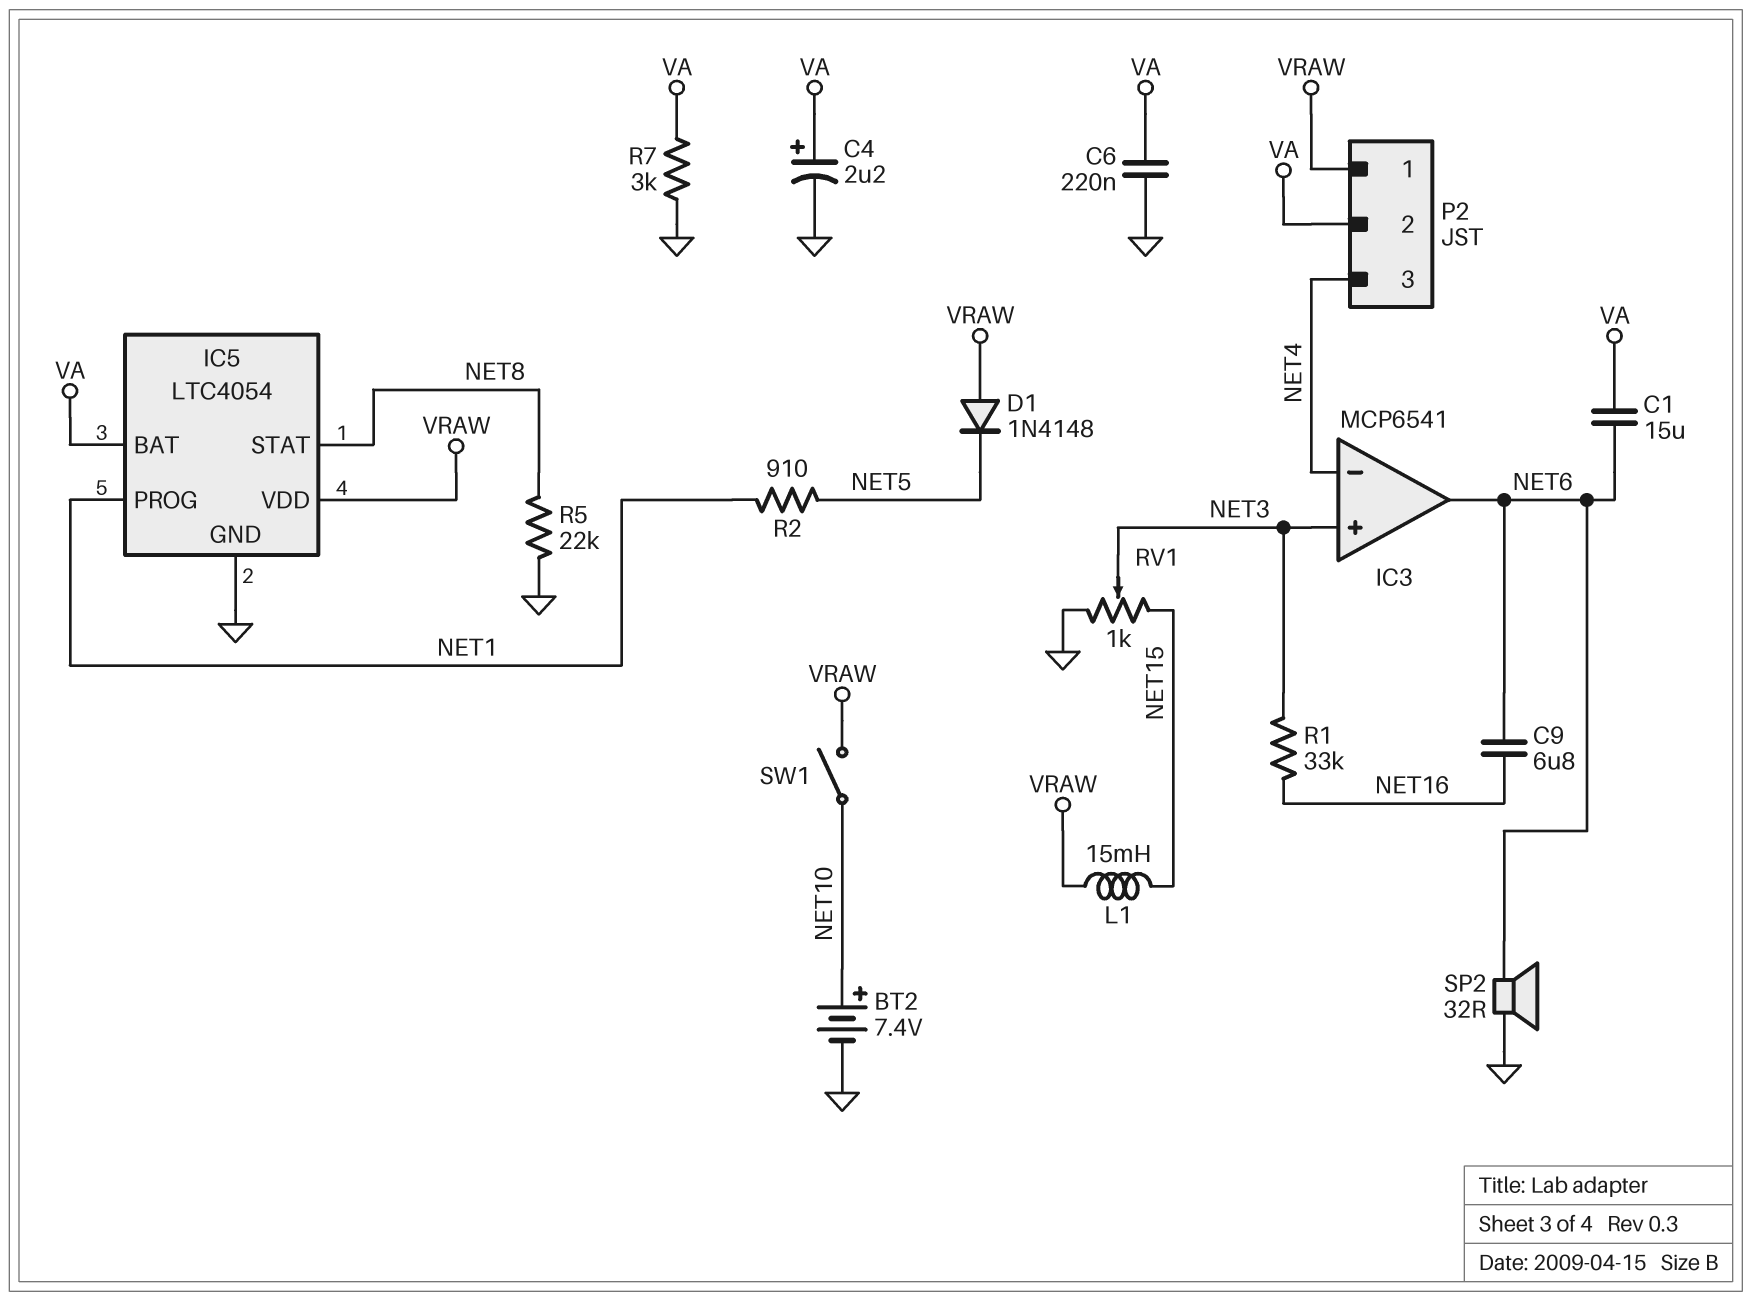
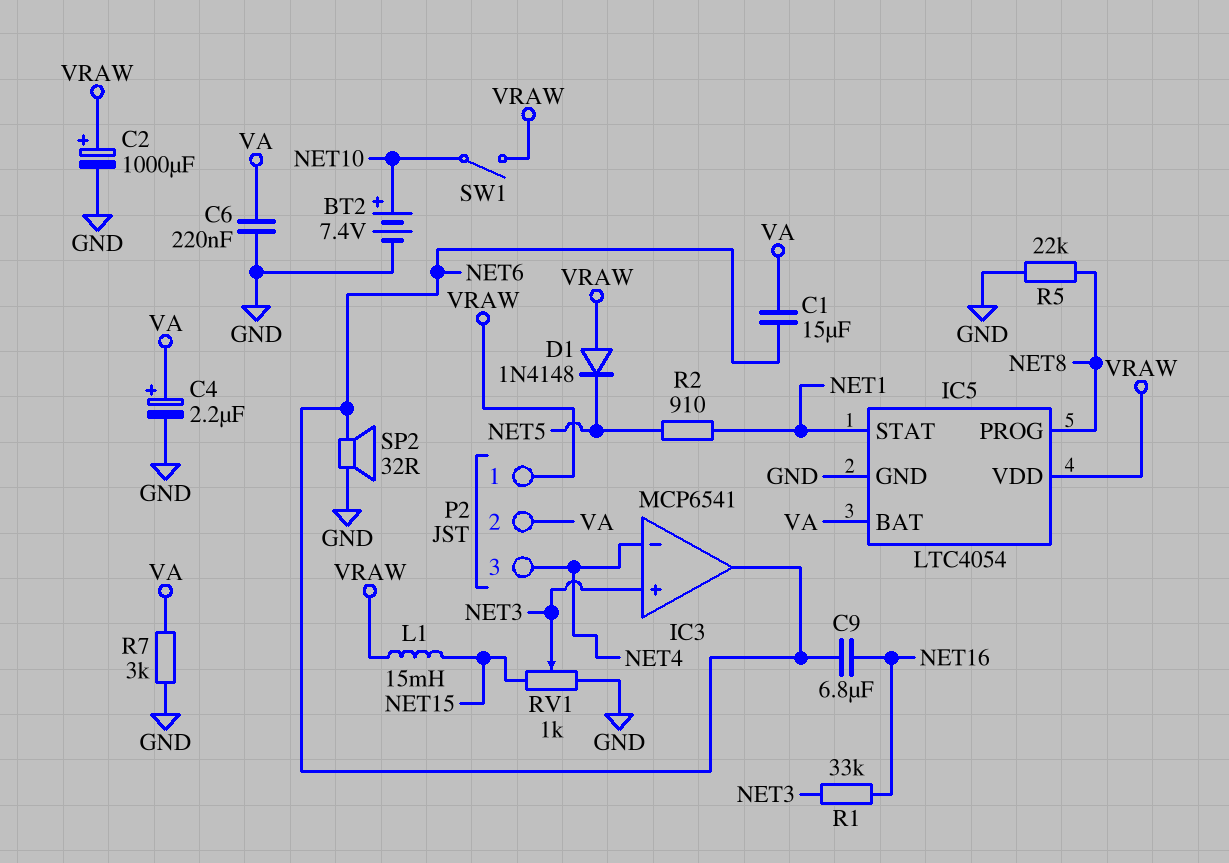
C2: none -> 1000uF (plus VRAW, minus GND)
IC5 pin PROG: NET1 -> NET8
IC5 pin STAT: NET8 -> NET1

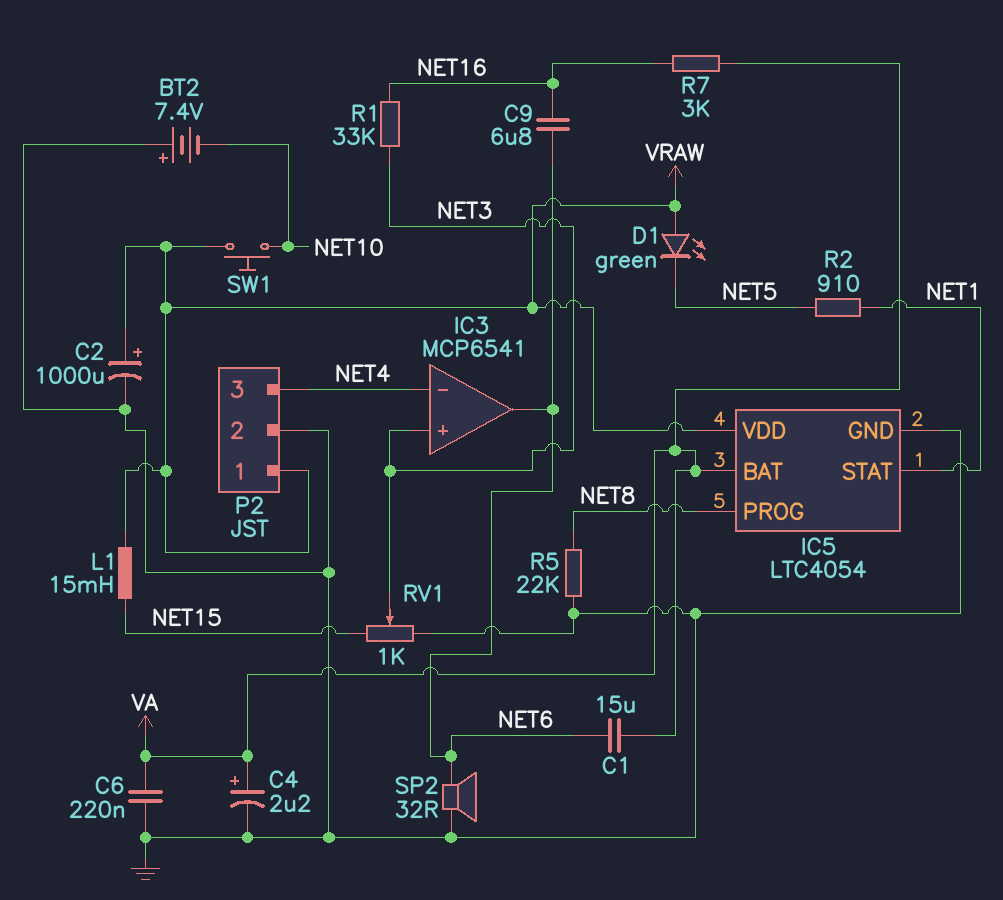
BT2: 7.4V (plus NET10, minus GND) -> 7.4V (plus GND, minus NET10)
D1: diode 1N4148 (A VRAW, K NET5) -> LED green (A VRAW, K NET5)
P2 pin 2: VA -> GND
R7: 3k (GND, VA) -> 3k (NET16, VA)
SW1: switch (NET10, VRAW) -> button (NET10, VRAW)

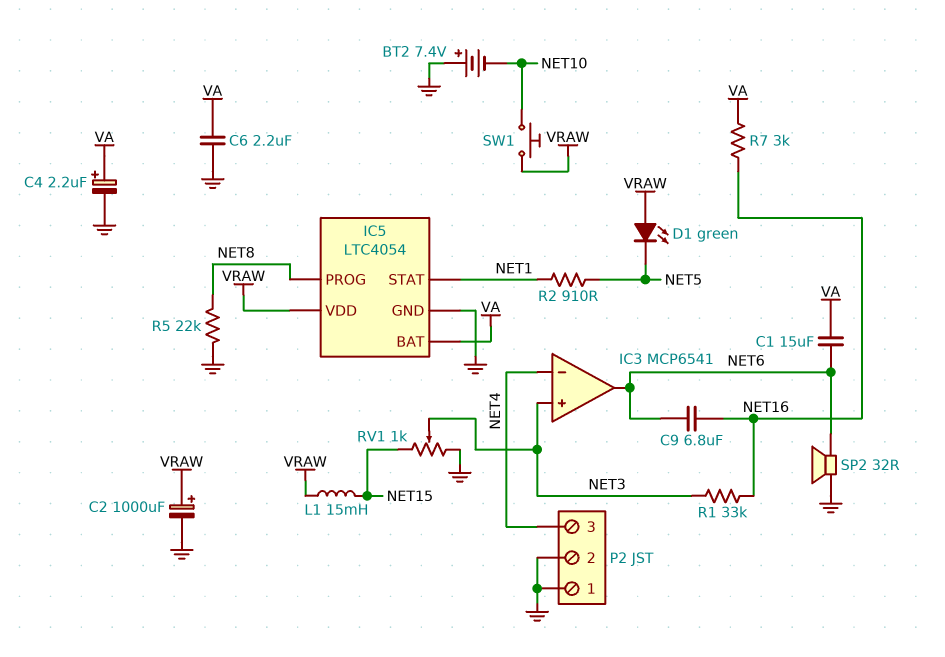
C6: 220nF (GND, VA) -> 2.2uF (GND, VA)
P2 pin 1: VRAW -> GND

